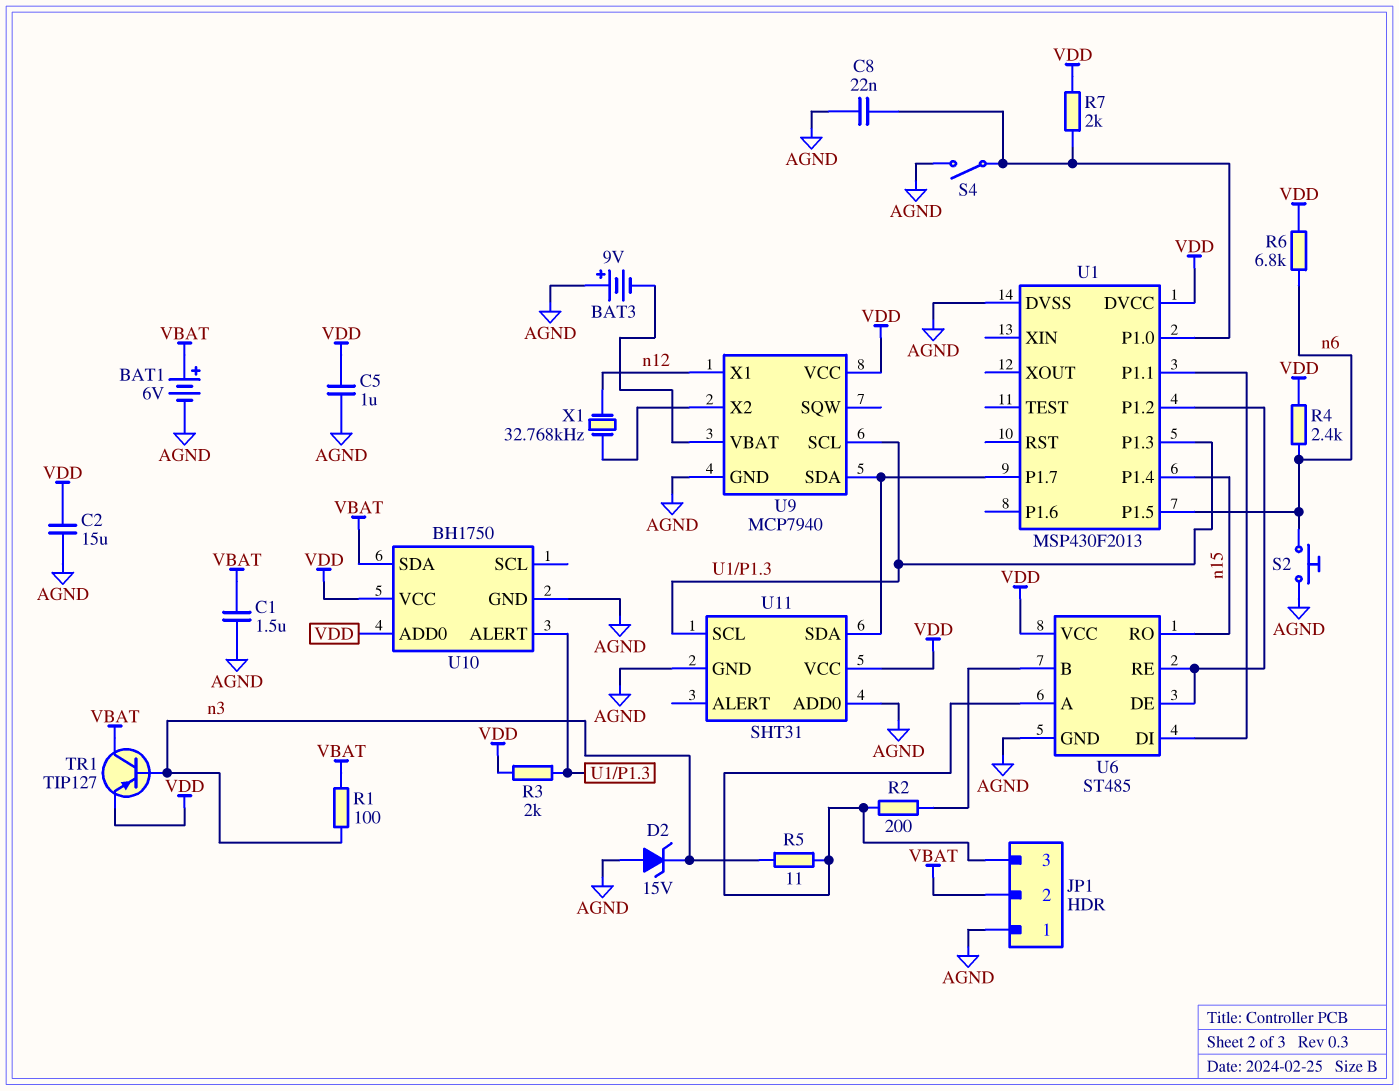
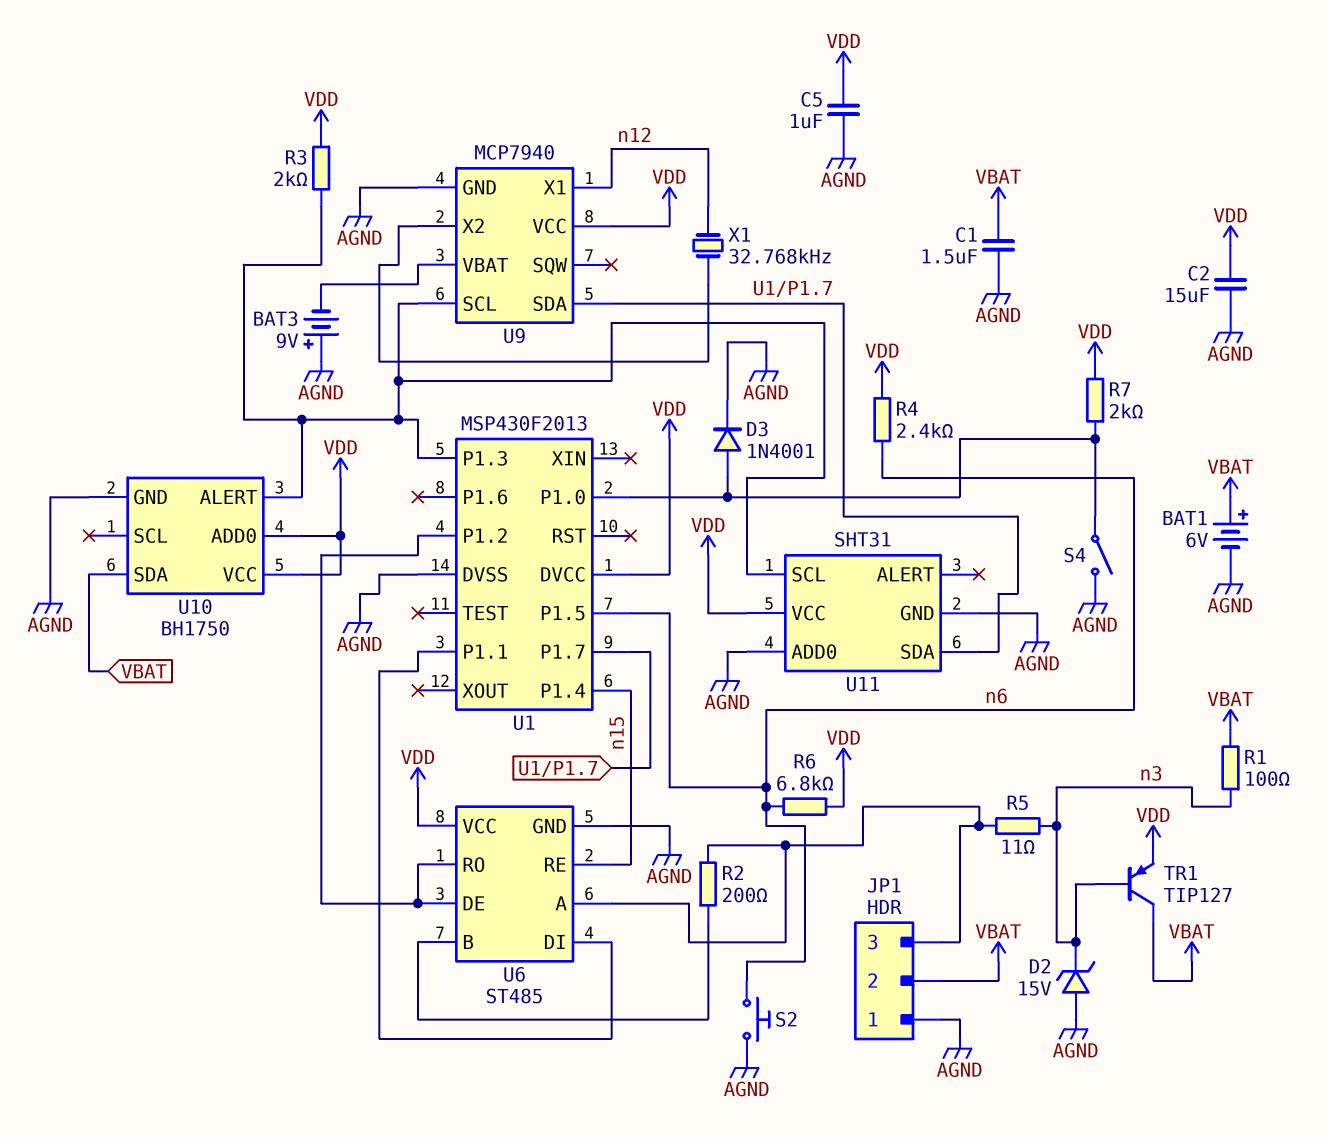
C8: 22nF (AGND, U1/P1.0) -> none
D3: none -> diode 1N4001 (A U1/P1.0, K AGND)
U6 pin RE: U1/P1.2 -> n15
U6 pin RO: n15 -> U1/P1.2

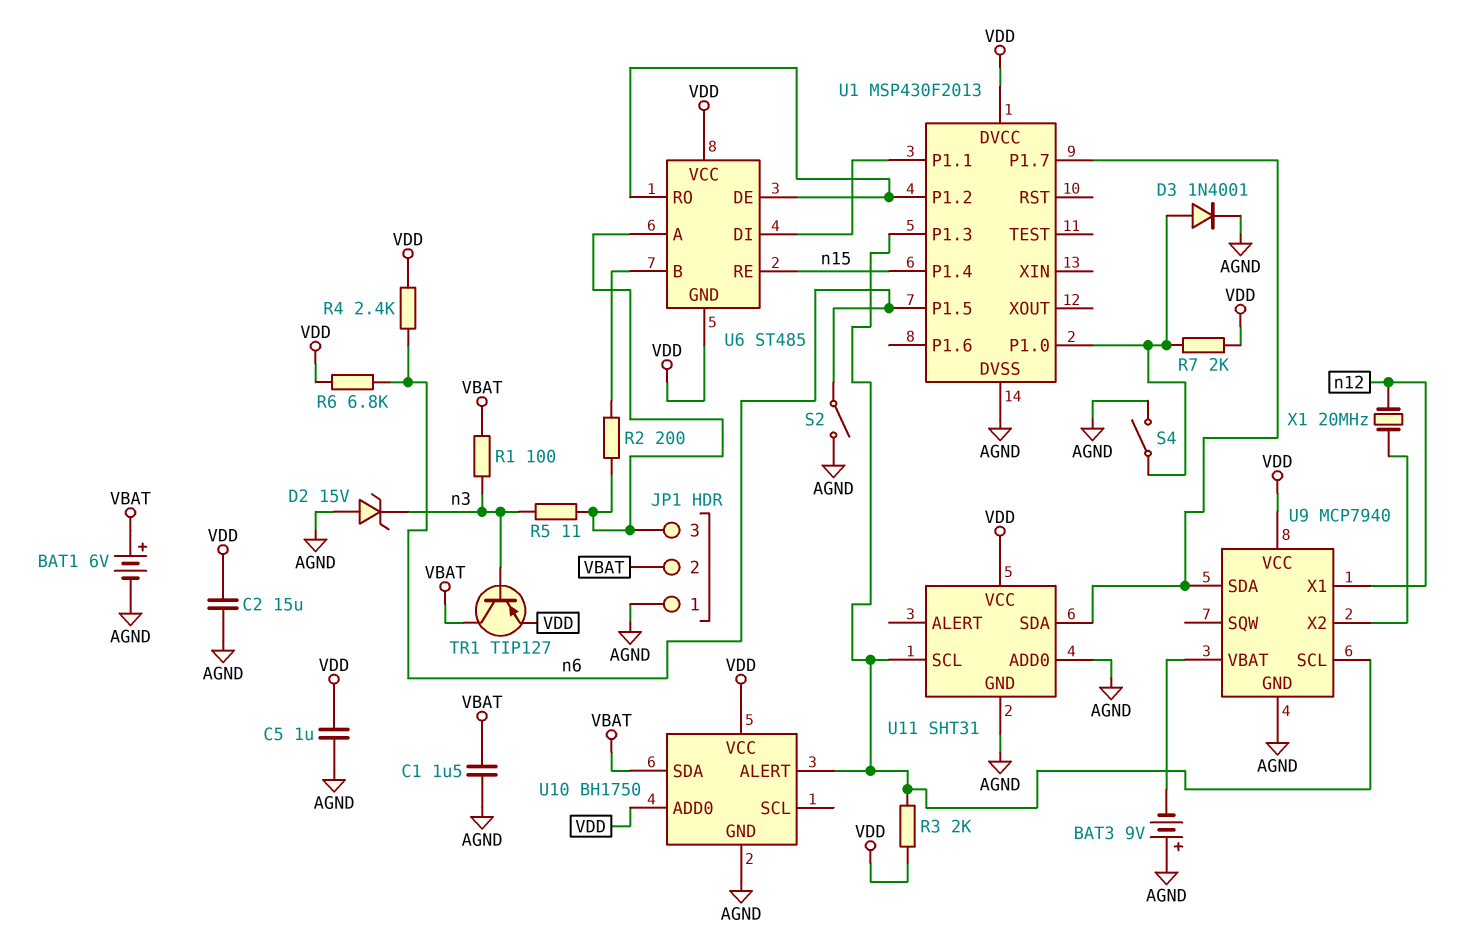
S2: button (AGND, n6) -> switch (AGND, n6)
U6 pin GND: AGND -> VDD
X1: 32.768kHz (U9/X2, n12) -> 20MHz (U9/X2, n12)

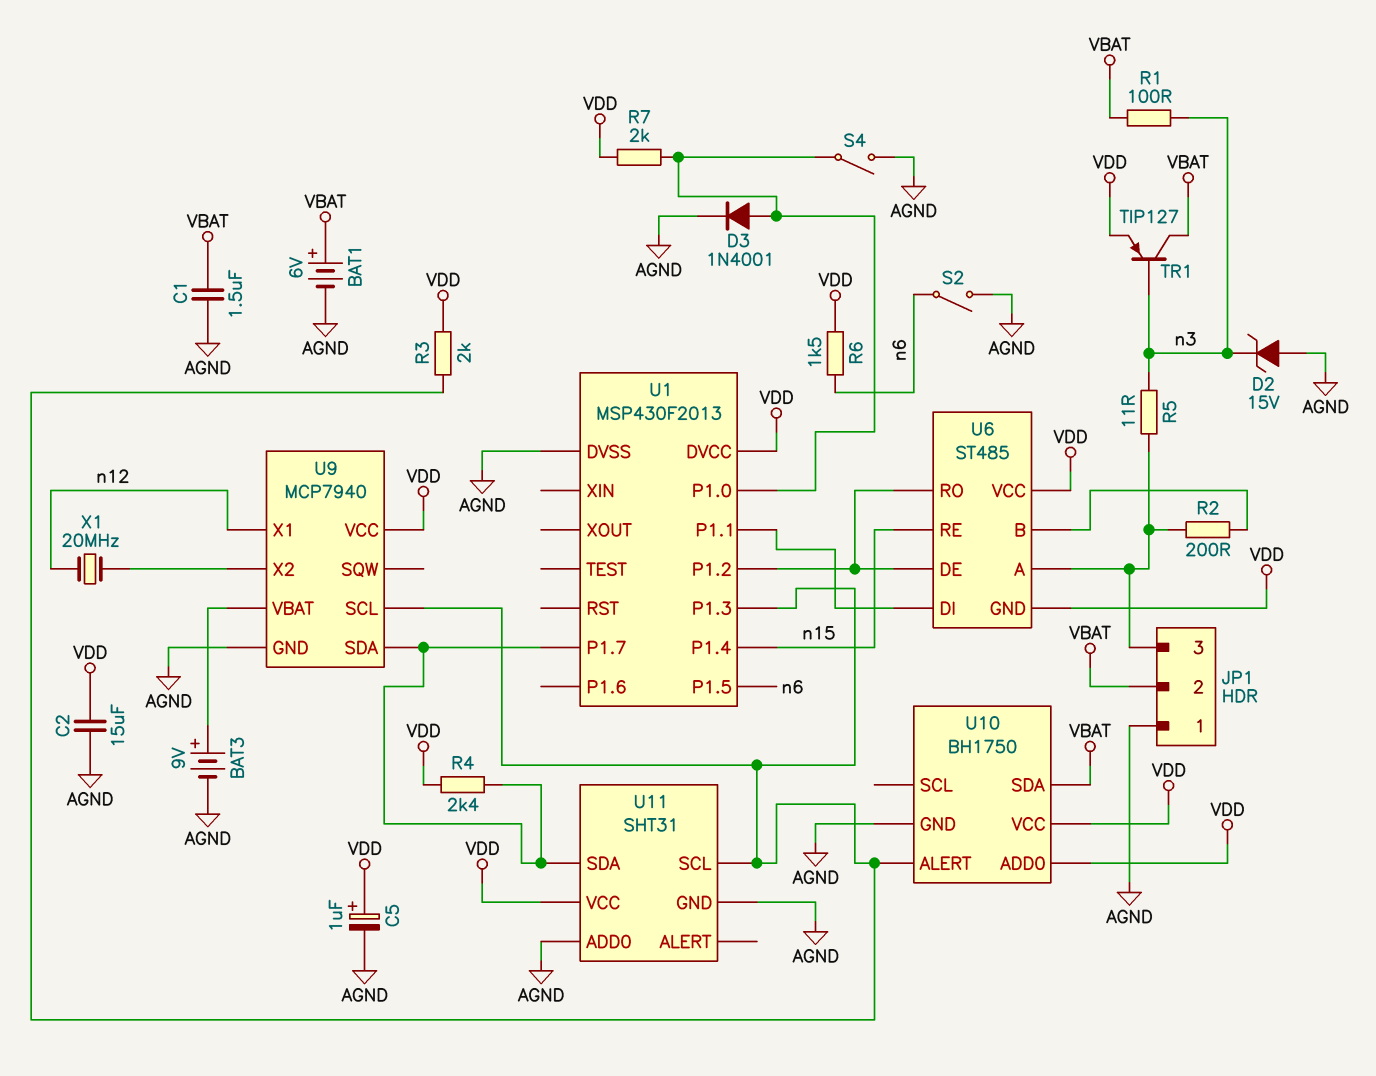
BAT3: 9V (plus AGND, minus U9/VBAT) -> 9V (plus U9/VBAT, minus AGND)
C5: 1uF (AGND, VDD) -> 1uF (plus VDD, minus AGND)
R4: 2.4k (VDD, n6) -> 2.4k (U1/P1.7, VDD)
R6: 6.8k (VDD, n6) -> 1.5k (VDD, n6)

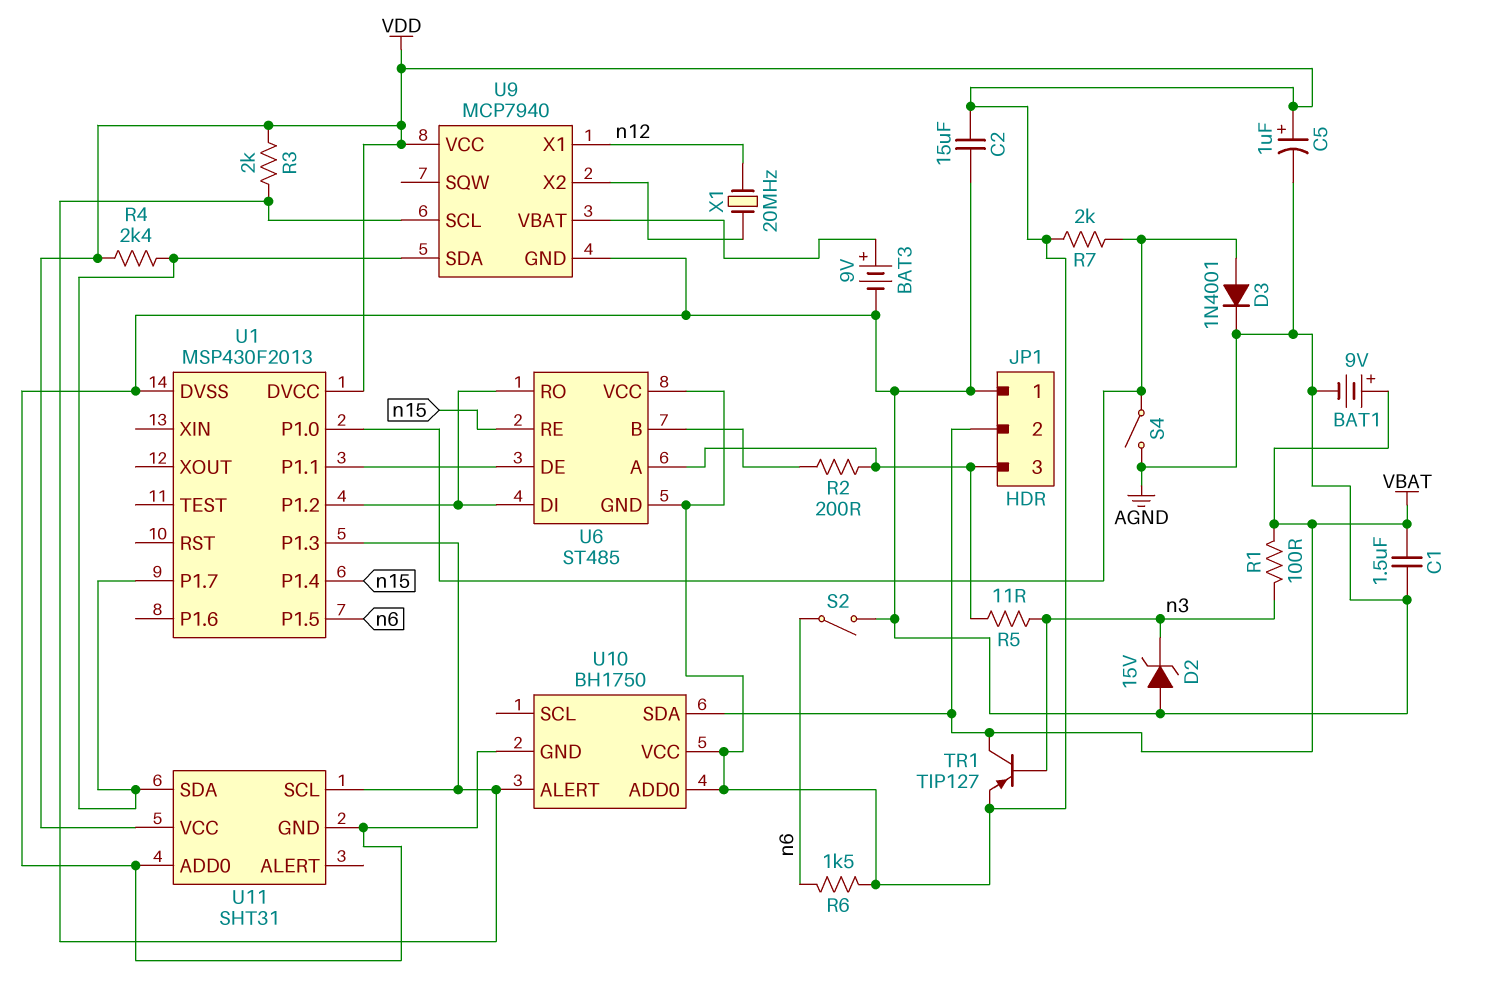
BAT1: 6V (plus VBAT, minus AGND) -> 9V (plus VBAT, minus AGND)
U6 pin DE: U1/P1.2 -> U1/P1.1
U6 pin DI: U1/P1.1 -> U1/P1.2

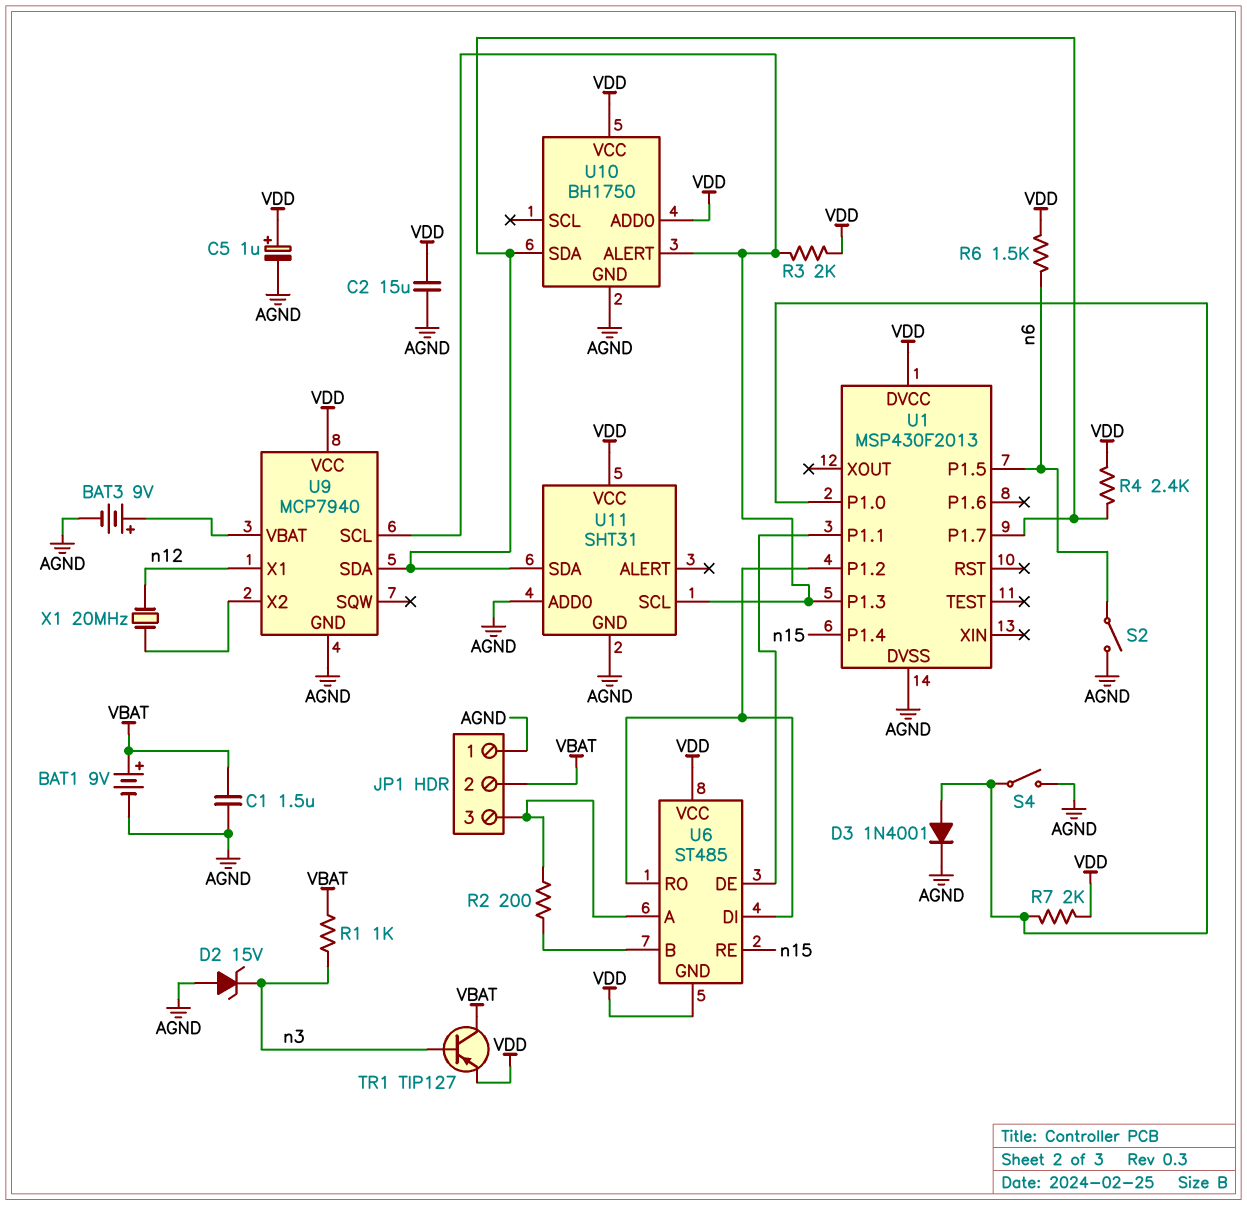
R1: 100 (VBAT, n3) -> 1k (VBAT, n3)
R5: 11 (JP1/3, n3) -> none
U10 pin SDA: VBAT -> U1/P1.7

